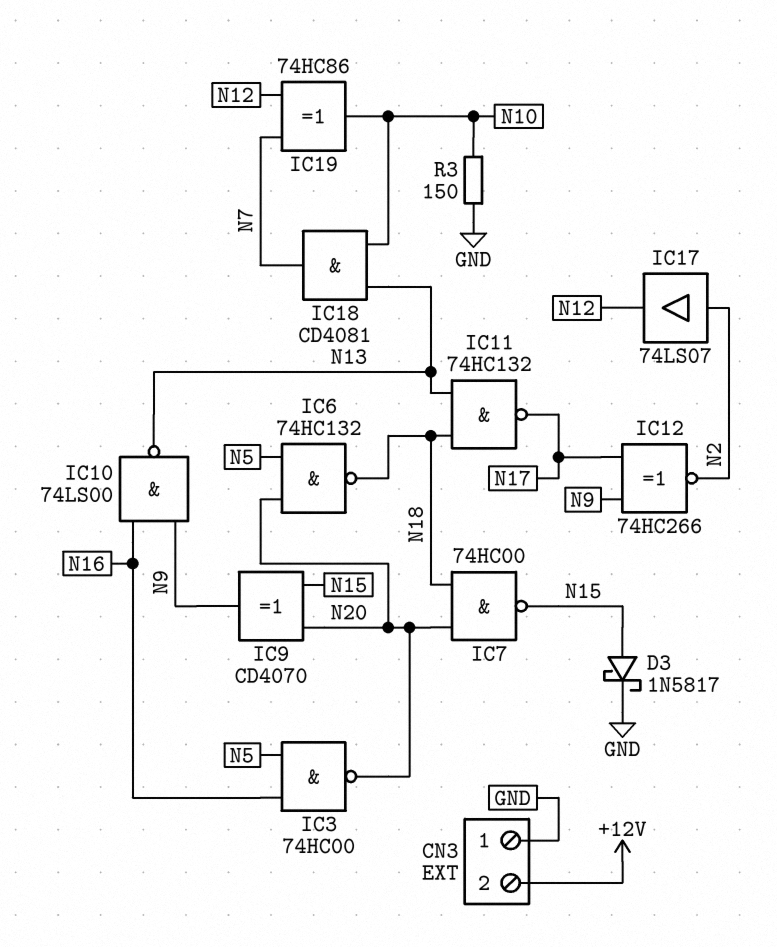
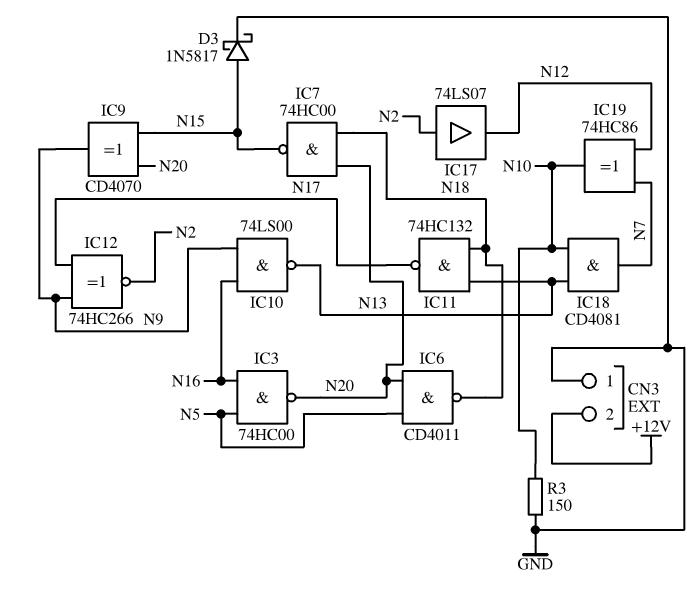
IC6: NAND 74HC132 (in N5, in N20, out N18) -> NAND CD4011 (in N5, in N20, out N18)

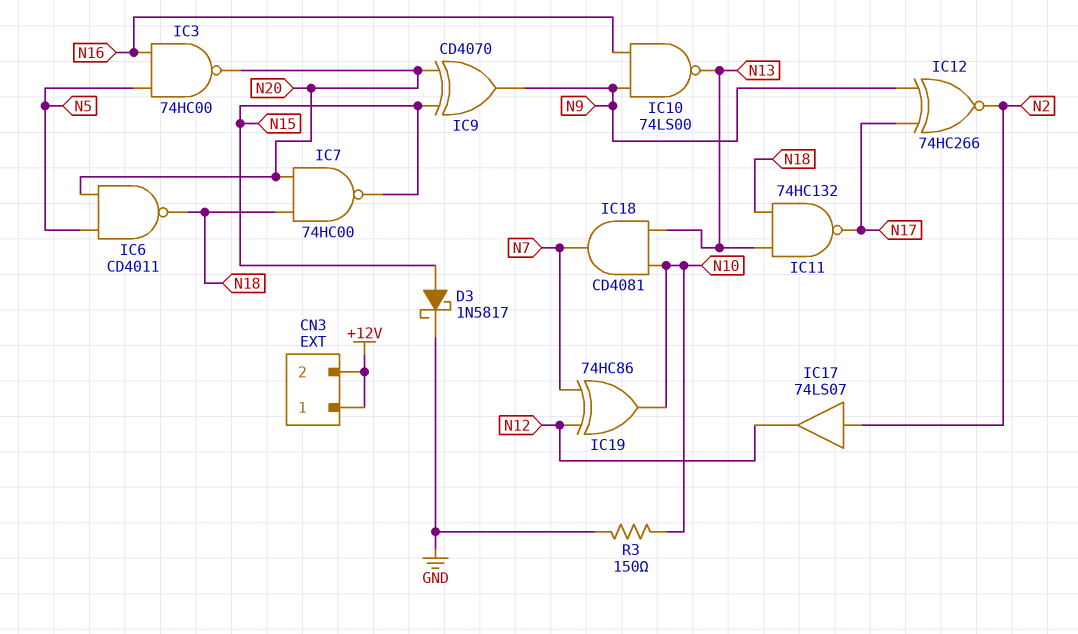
CN3 pin 1: GND -> +12V

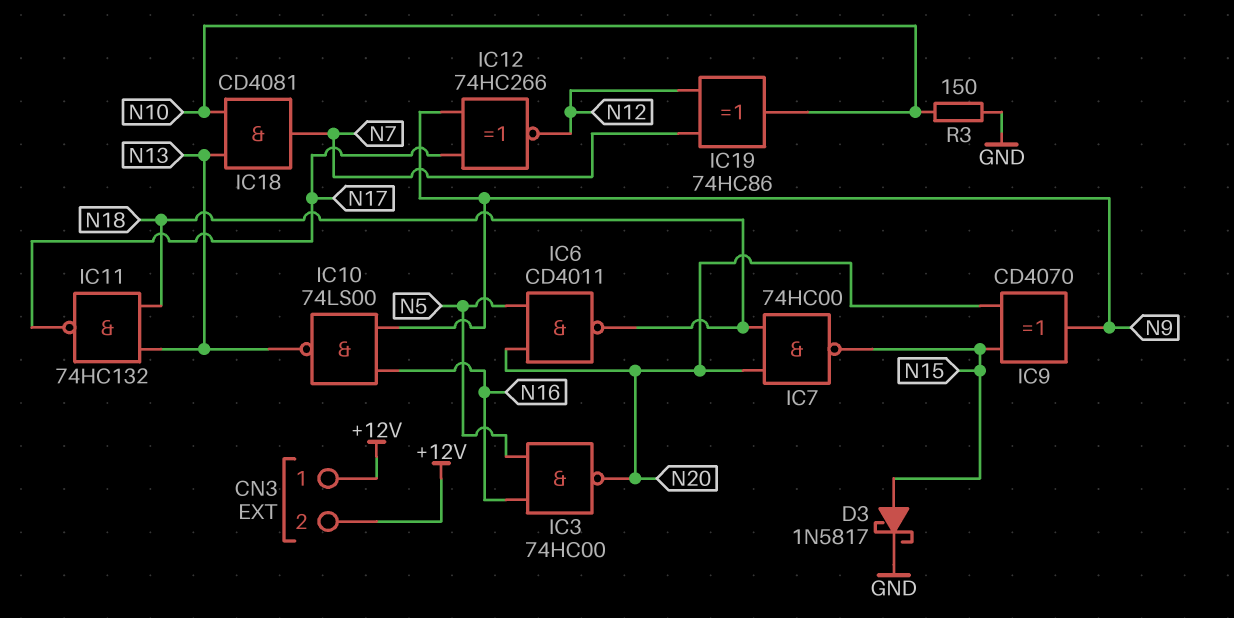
IC12: XNOR 74HC266 (in N9, in N17, out N2) -> XNOR 74HC266 (in N9, in N17, out N12)
IC17: buffer 74LS07 (in N2, out N12) -> none

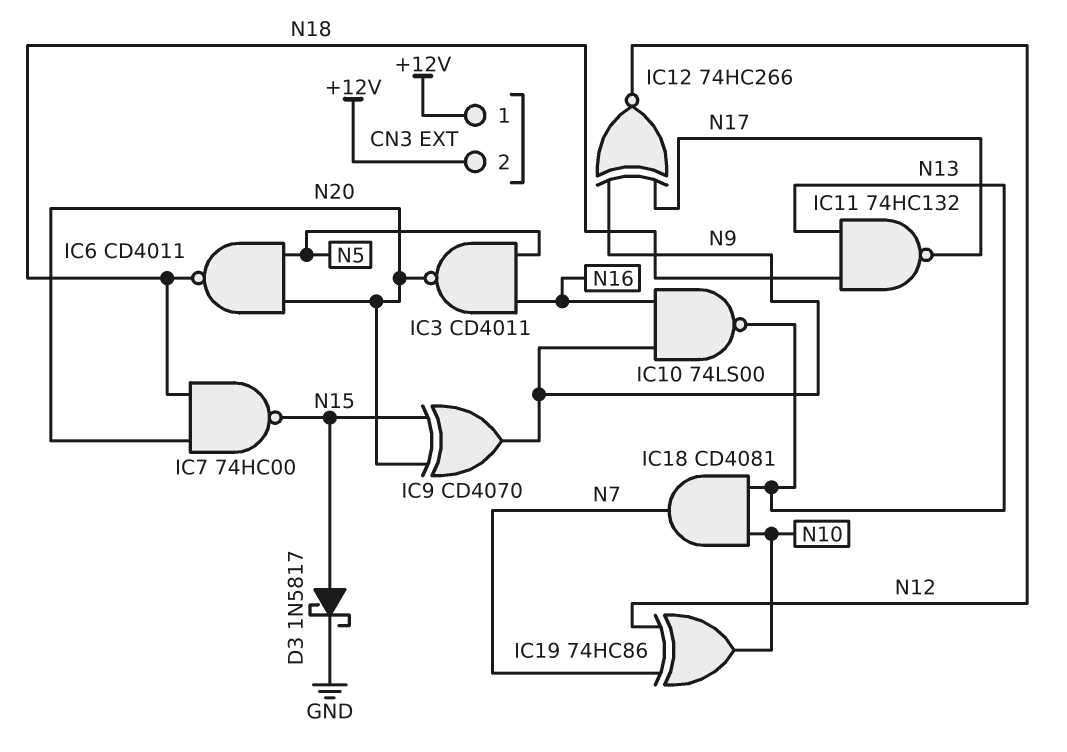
IC3: NAND 74HC00 (in N5, in N16, out N20) -> NAND CD4011 (in N5, in N16, out N20)
R3: 150 (GND, N10) -> none

